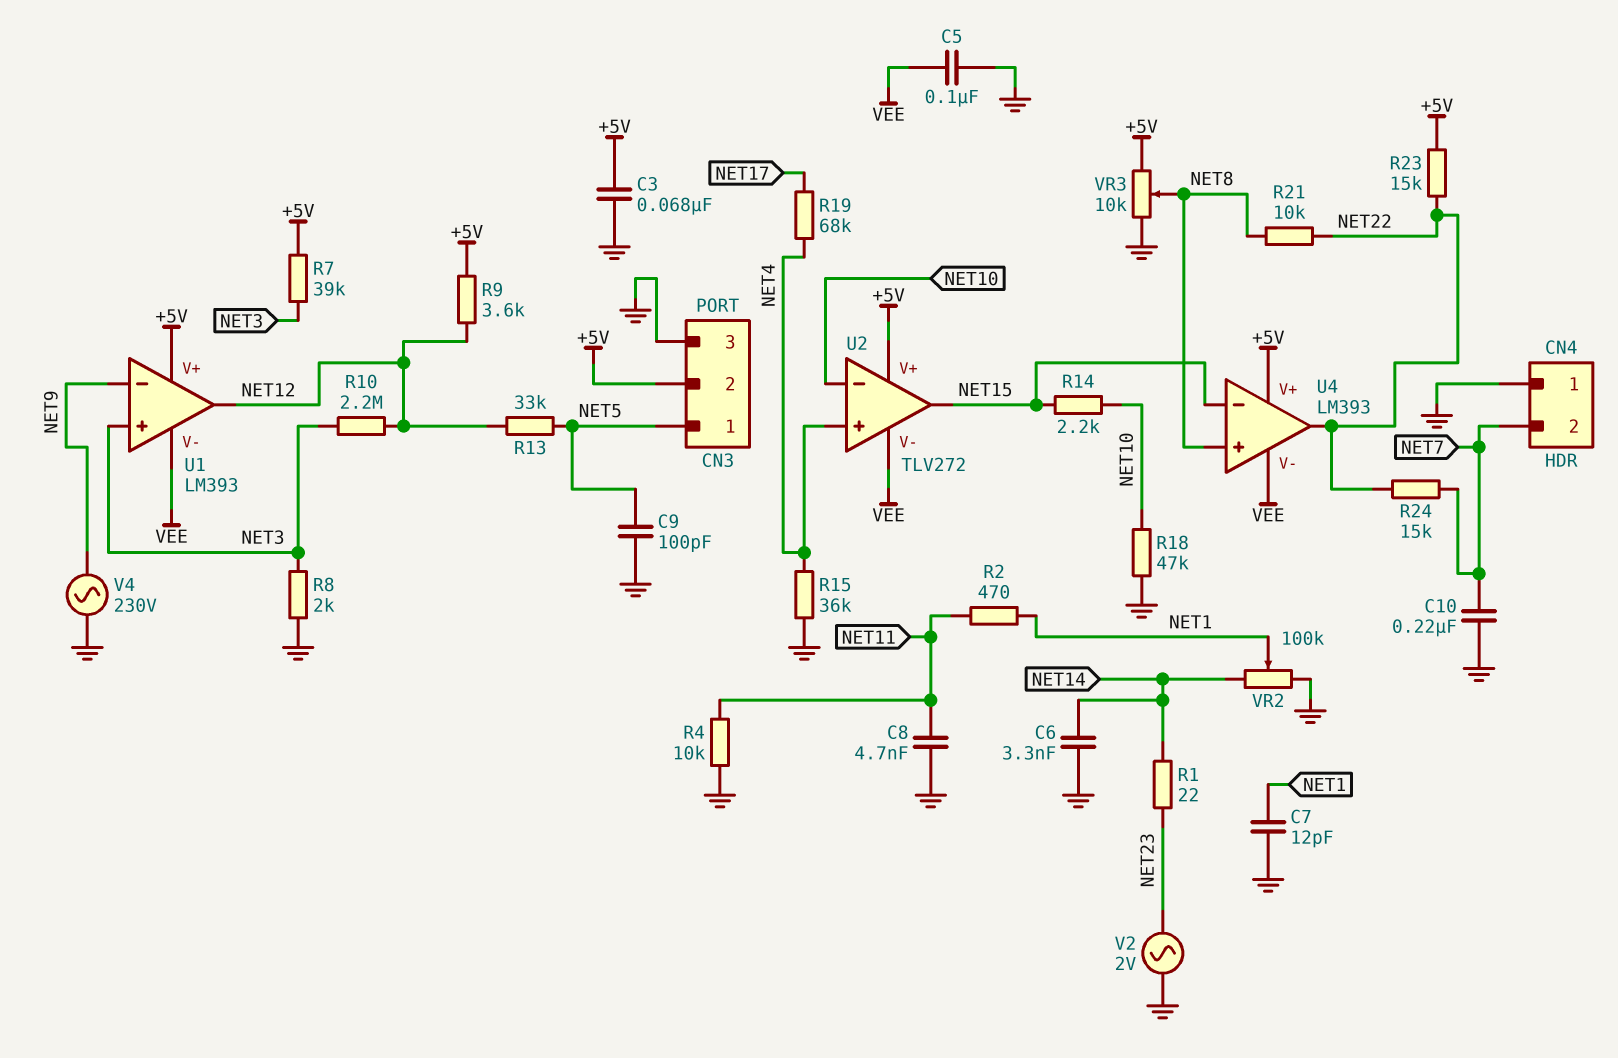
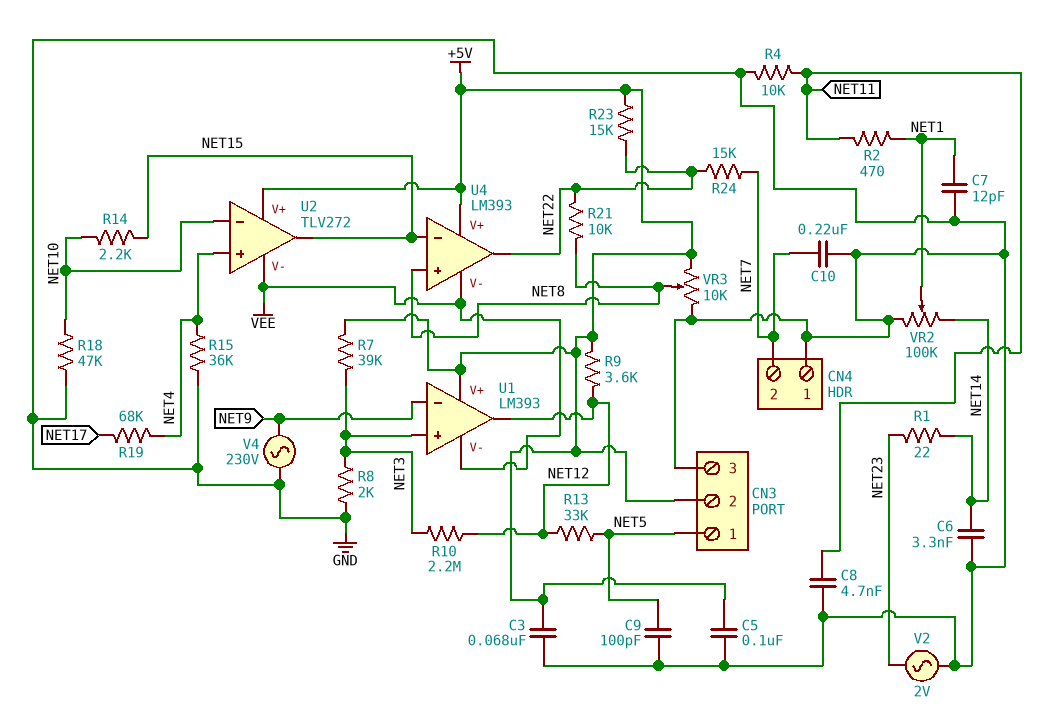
C5: 100nF (GND, VEE) -> 100nF (+5V, GND)

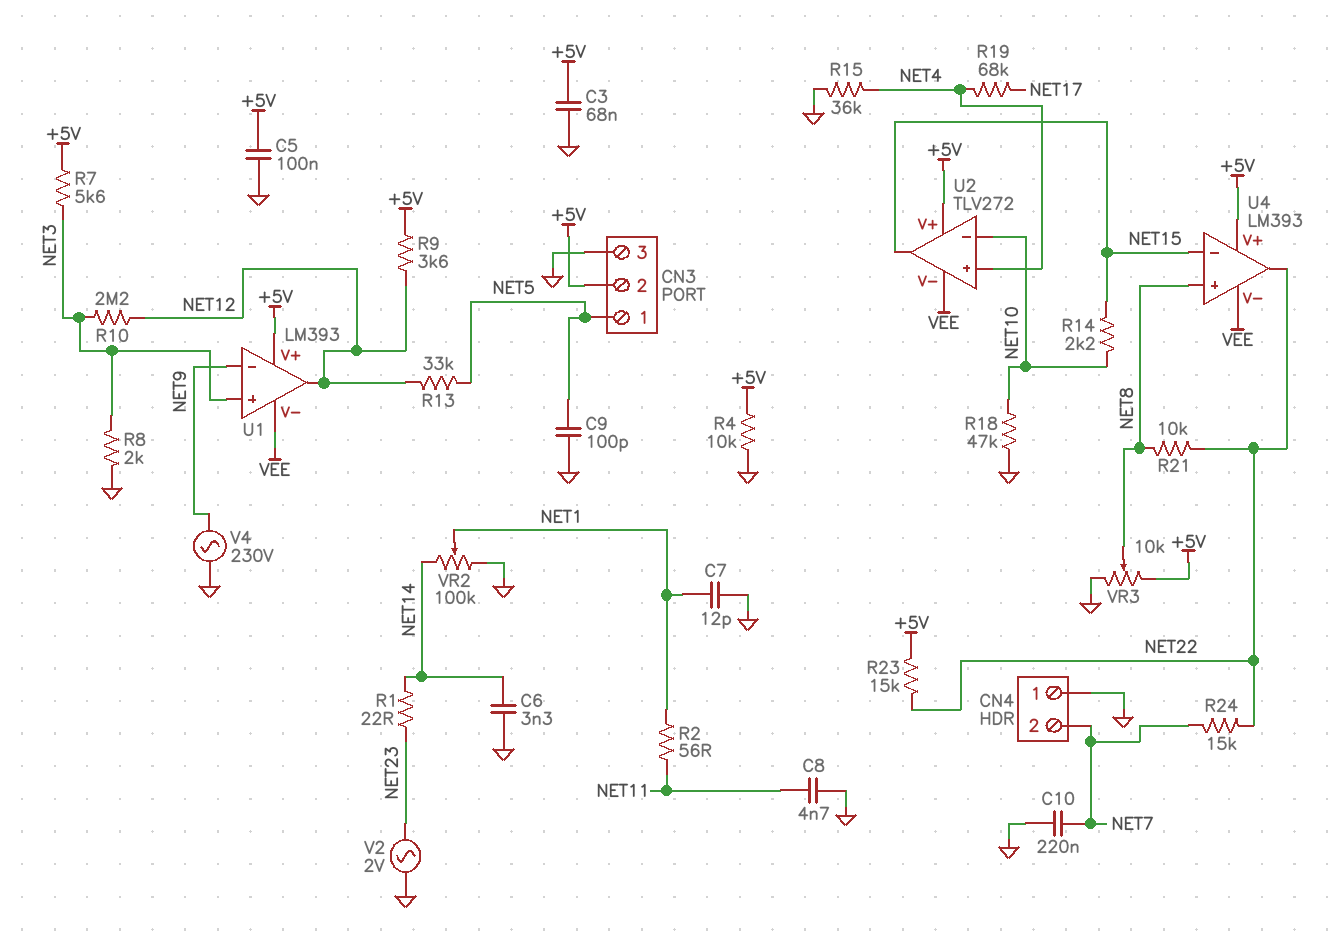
R2: 470 (NET1, NET11) -> 56 (NET1, NET11)
R4: 10k (GND, NET11) -> 10k (+5V, GND)
R7: 39k (+5V, NET3) -> 5.6k (+5V, NET3)

